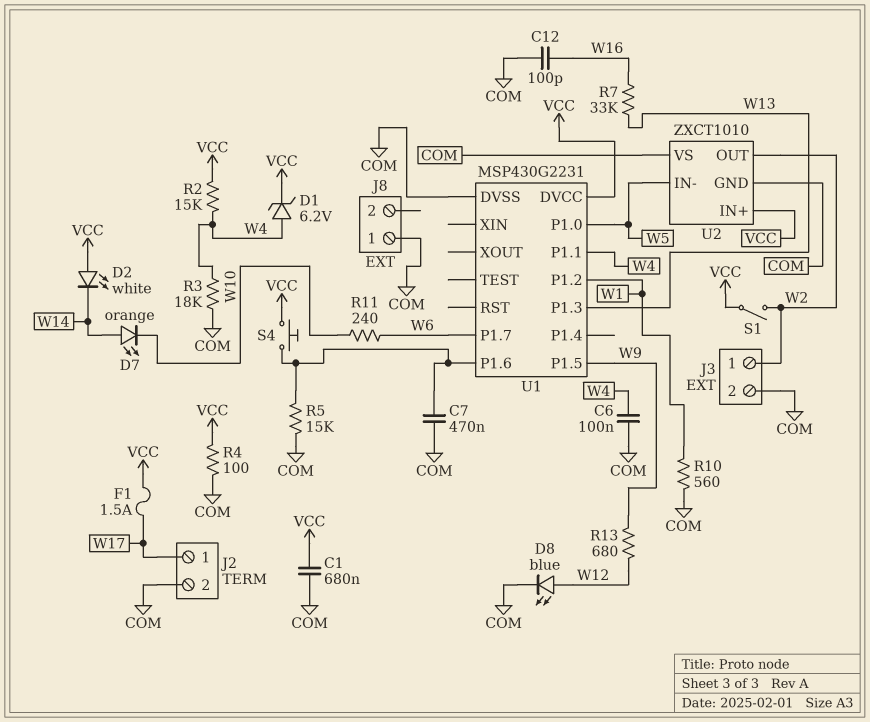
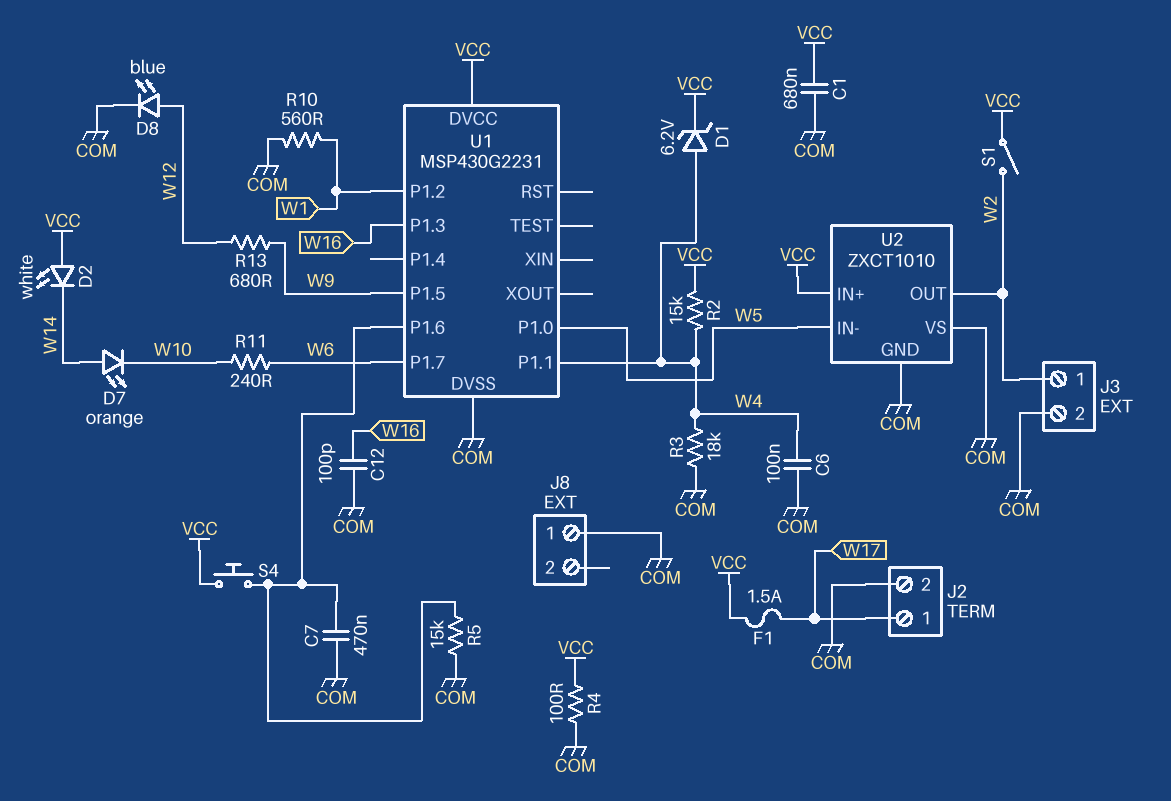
R7: 33k (W13, W16) -> none
U1 pin P1.3: W13 -> W16

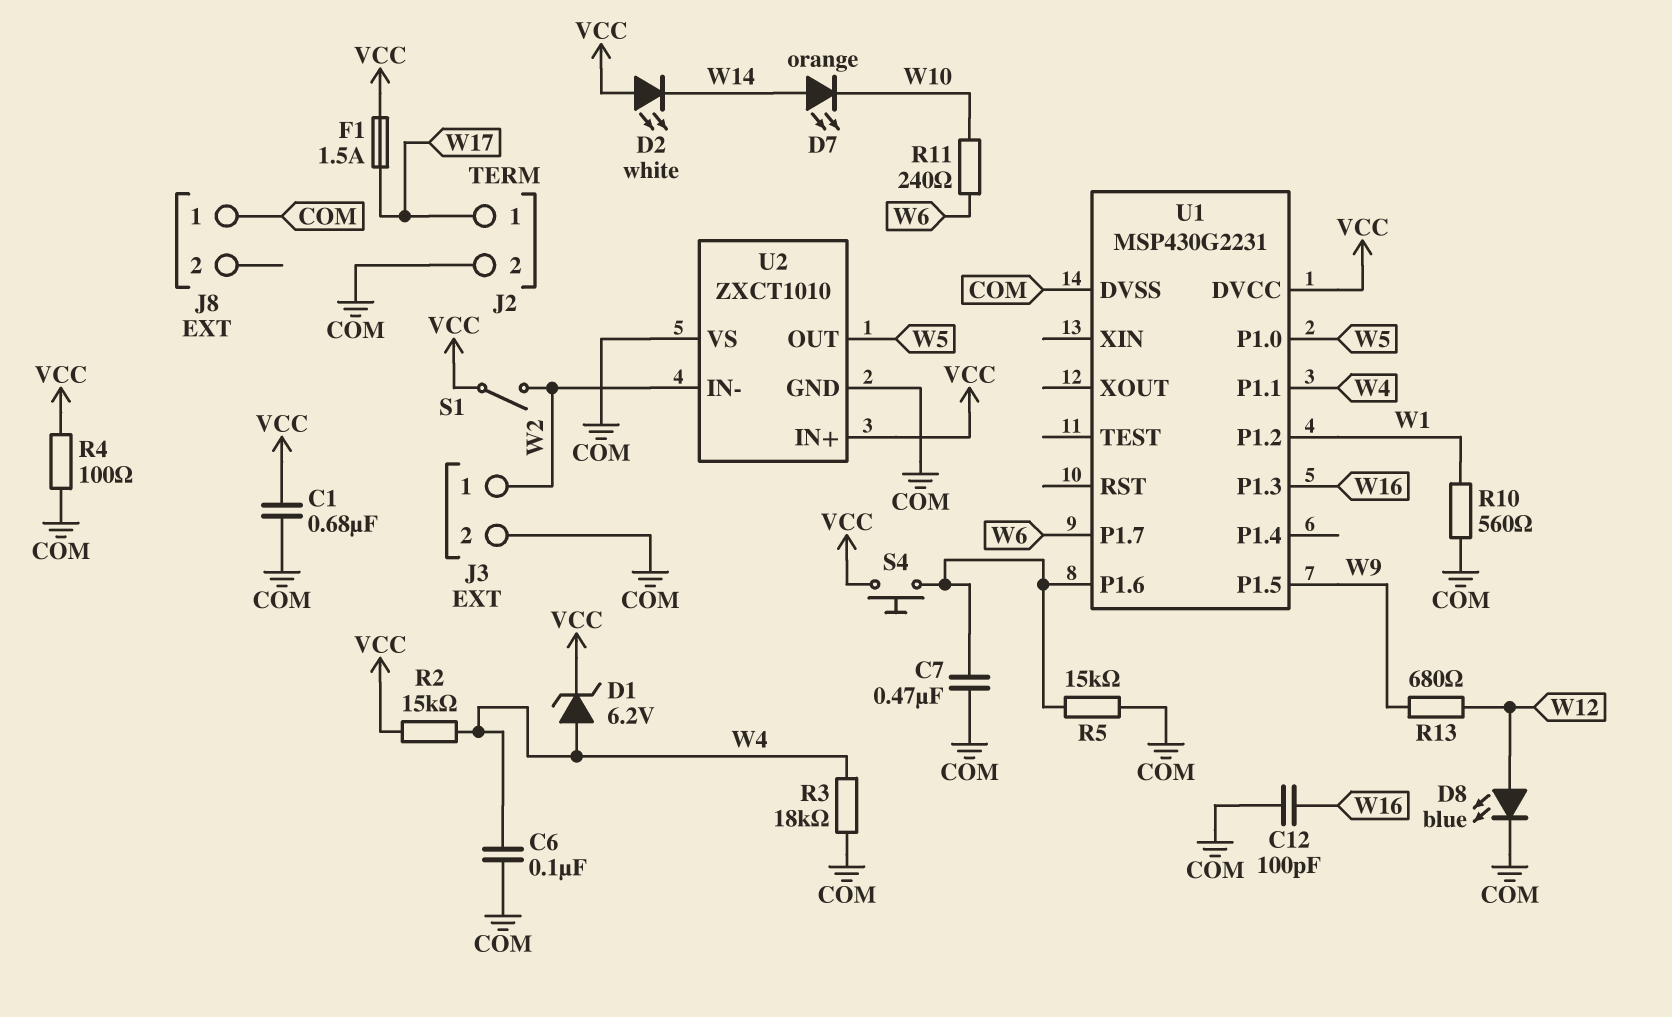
U2 pin IN-: W5 -> W2
U2 pin OUT: W2 -> W5

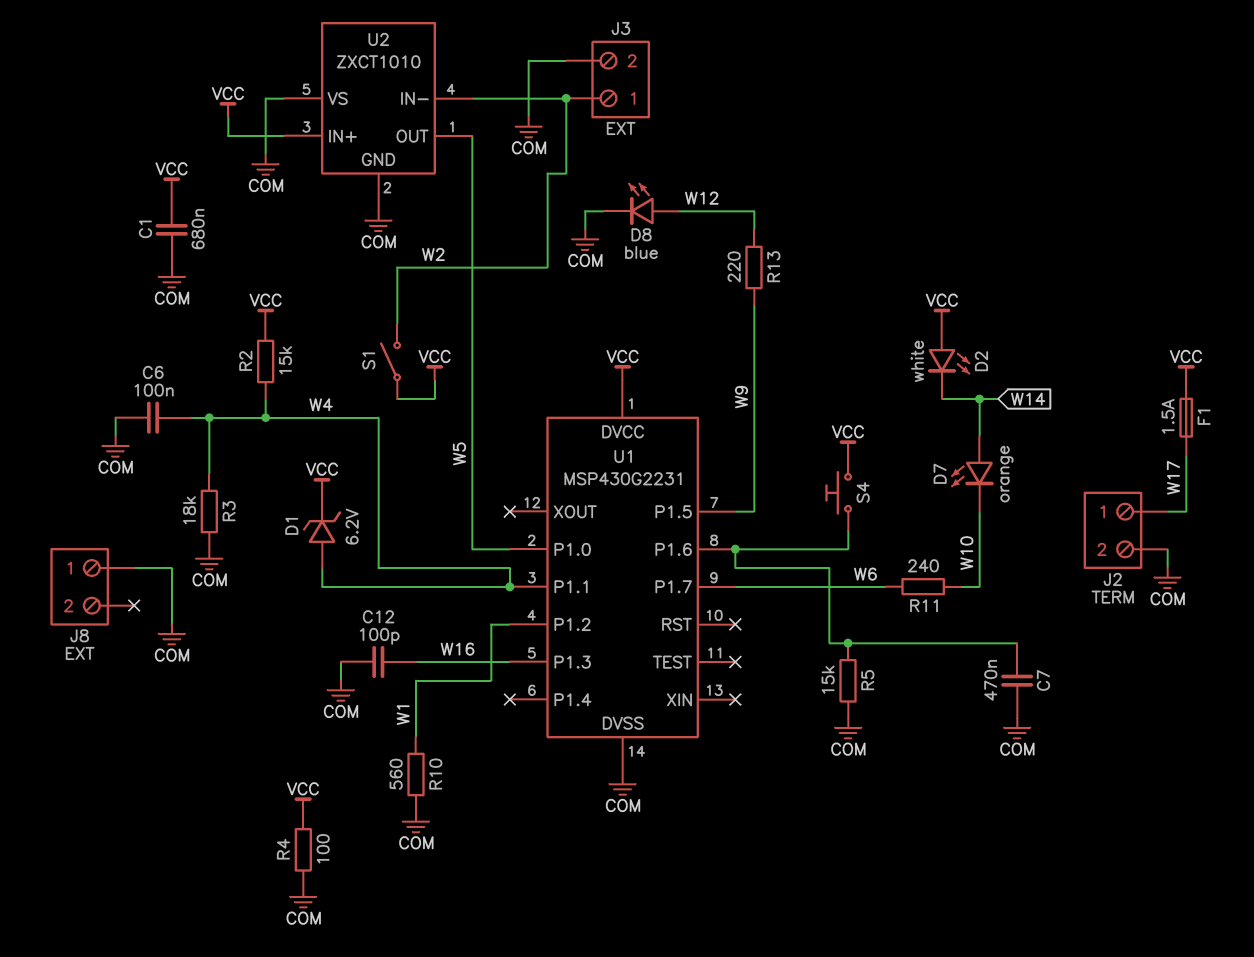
R13: 680 (W9, W12) -> 220 (W9, W12)

